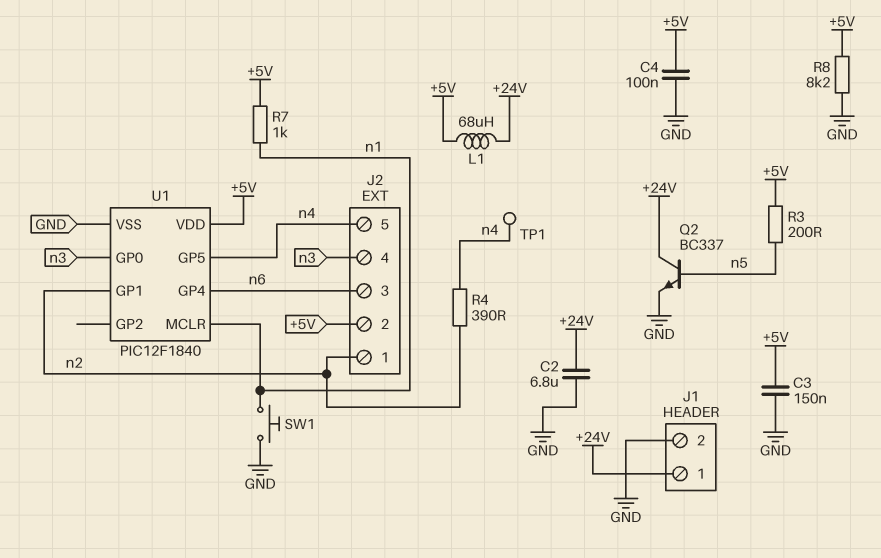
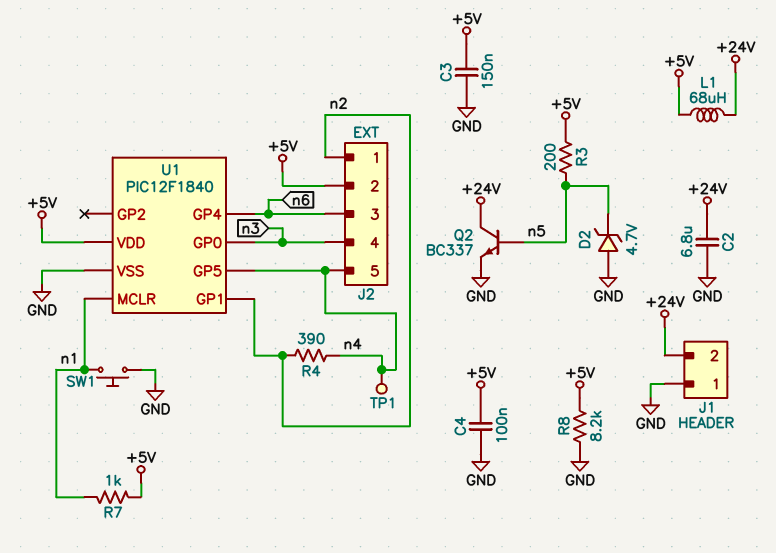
D2: none -> zener 4.7V (A GND, K n5)
J1 pin 1: +24V -> GND
J1 pin 2: GND -> +24V

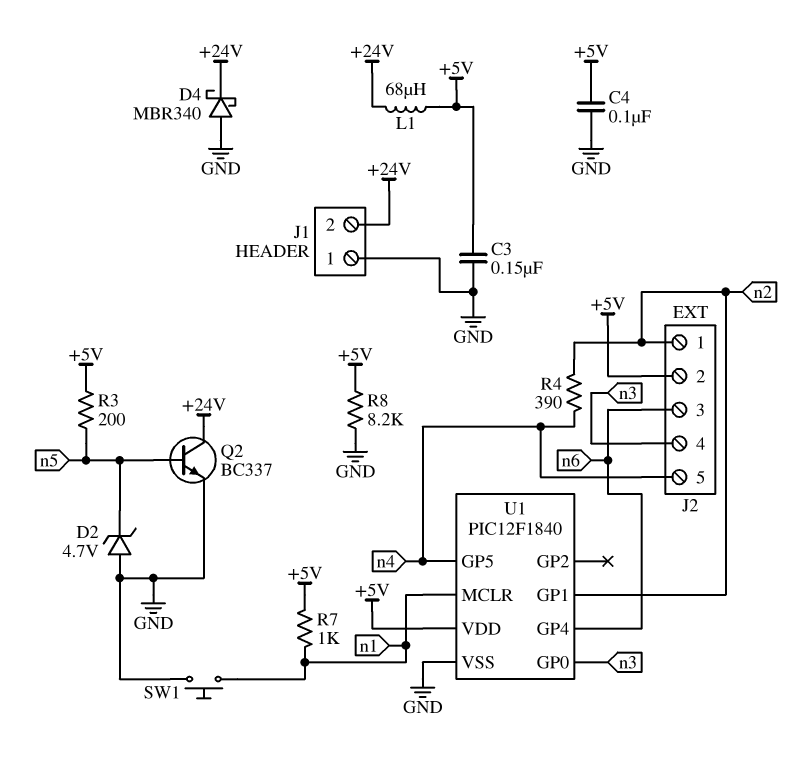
C2: 6.8uF (+24V, GND) -> none
D4: none -> schottky MBR340 (A GND, K +24V)
TP1: test point (n4) -> none

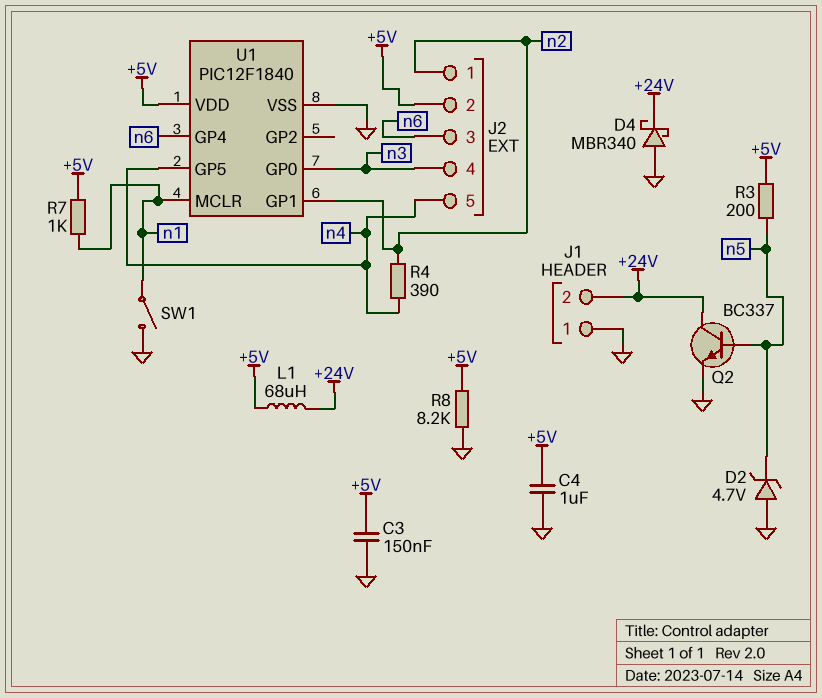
C4: 100nF (+5V, GND) -> 1uF (+5V, GND)
SW1: button (GND, n1) -> switch (GND, n1)

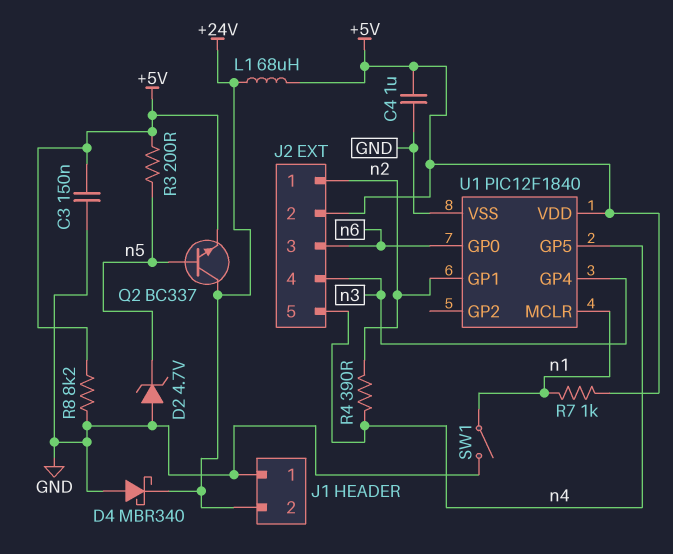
Q2: NPN BC337 (B n5, C +24V, E GND) -> NPN BC337 (B n5, C +24V, E +5V)
U1 pin GP0: n3 -> n6
U1 pin GP4: n6 -> n3

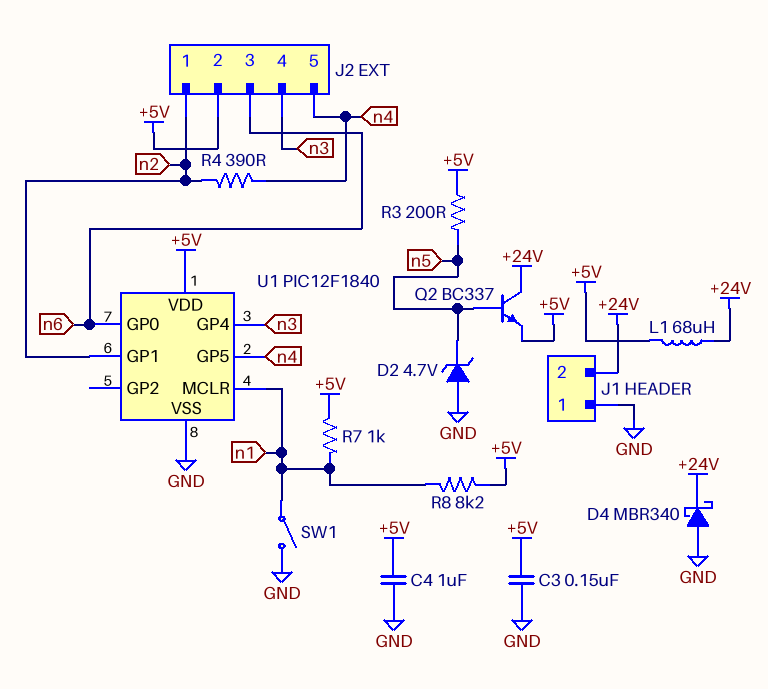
R8: 8.2k (+5V, GND) -> 8.2k (+5V, n1)

